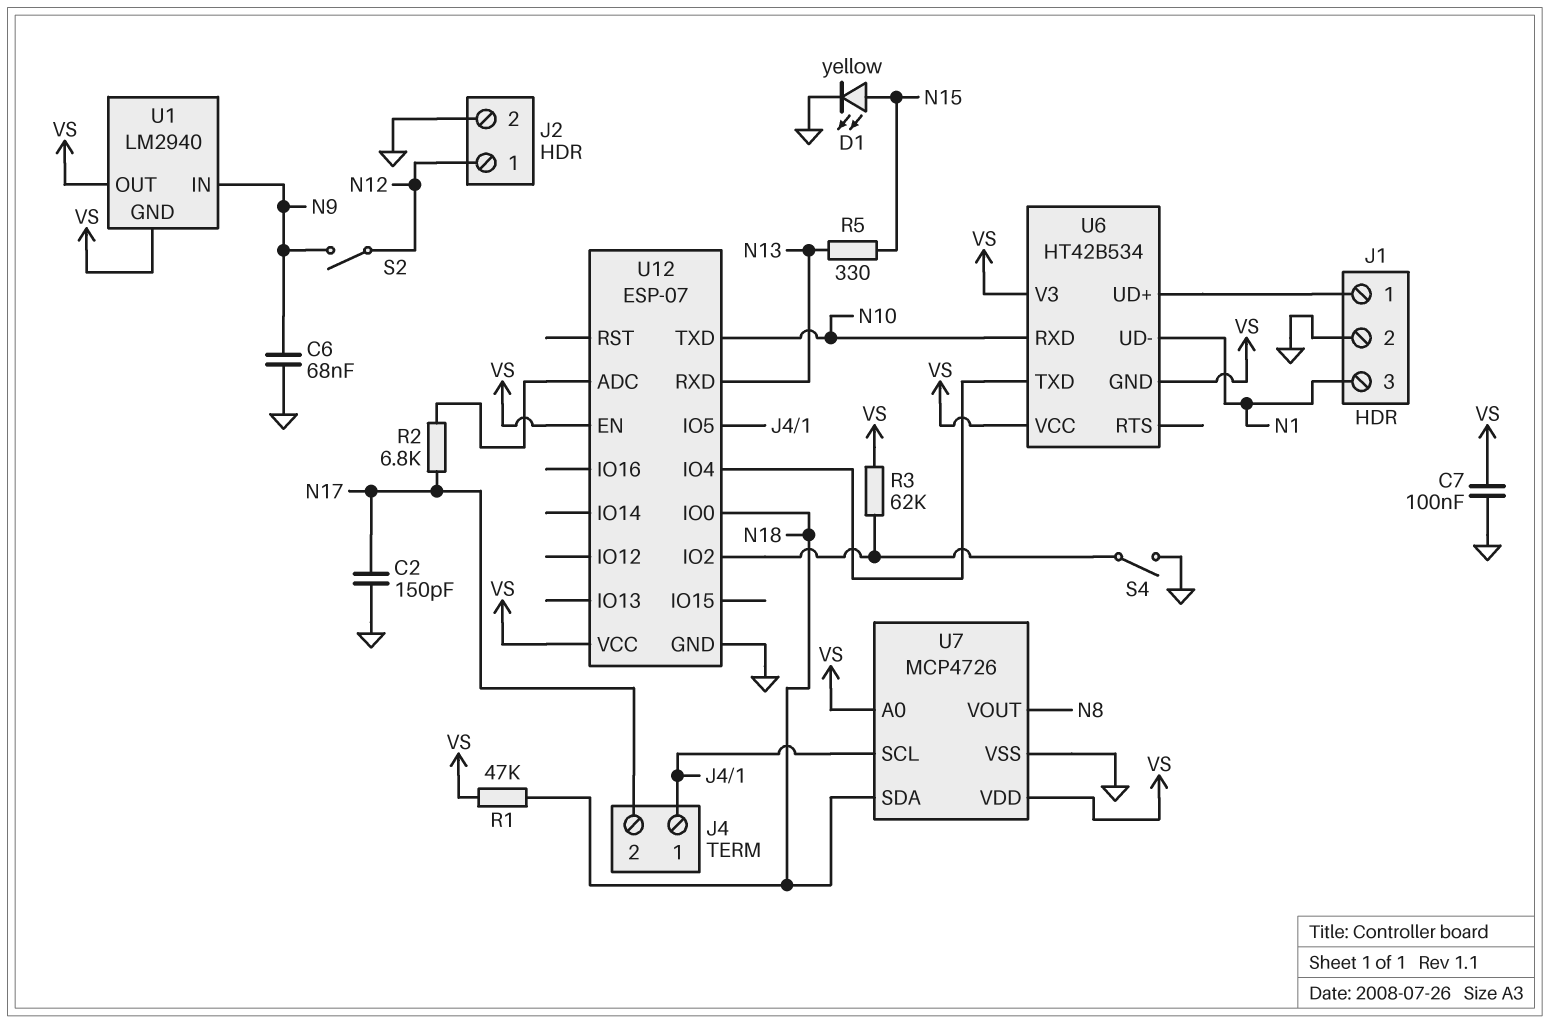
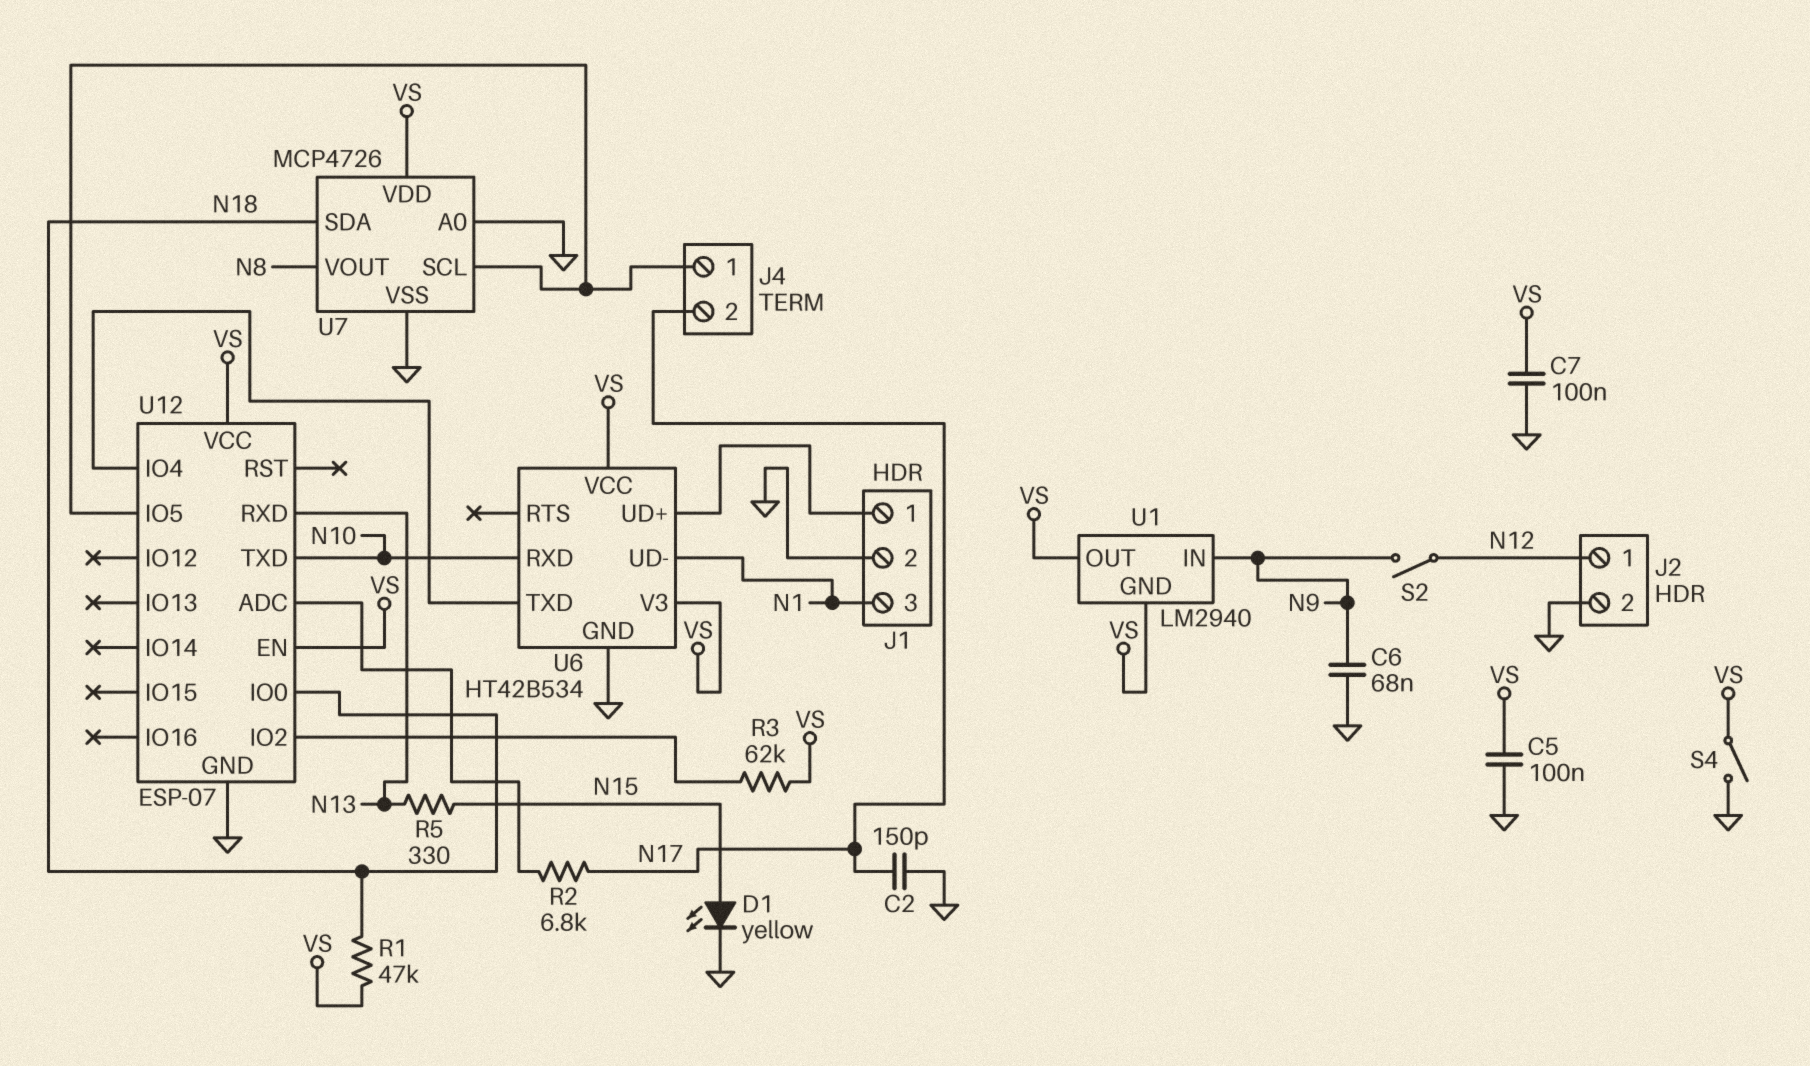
C5: none -> 100nF (GND, VS)
S4: switch (GND, U12/IO2) -> switch (GND, VS)
U6 pin GND: VS -> GND
U7 pin A0: VS -> GND

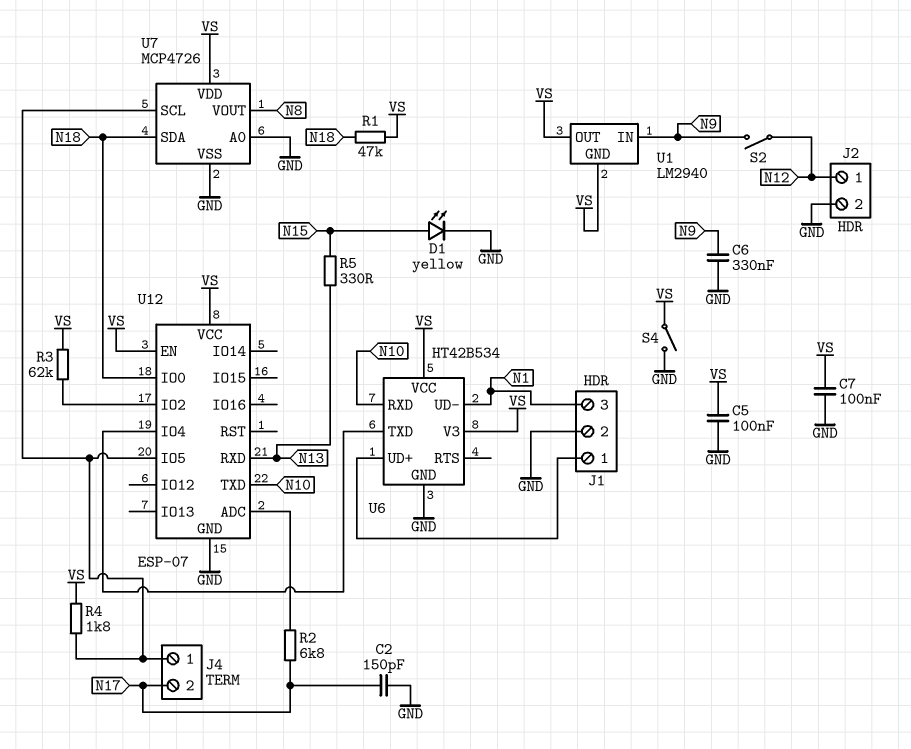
C6: 68nF (GND, N9) -> 330nF (GND, N9)
R4: none -> 1.8k (J4/1, VS)

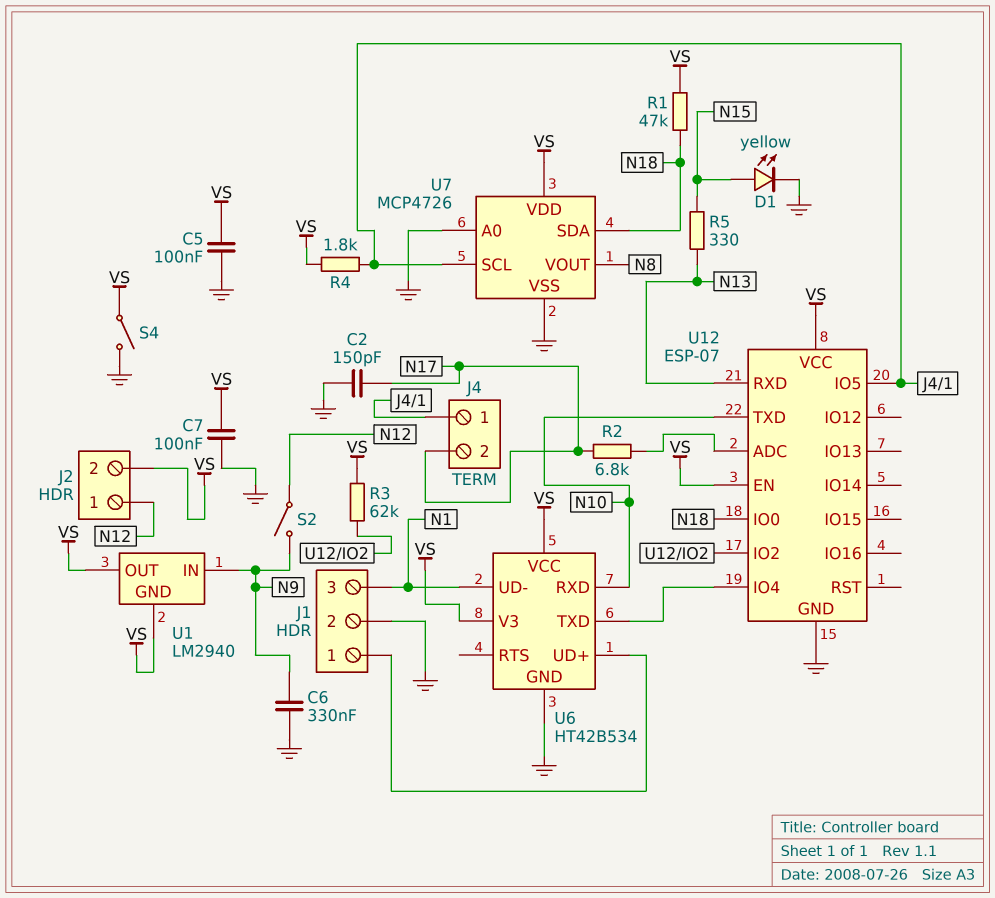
J2 pin 2: GND -> VS

